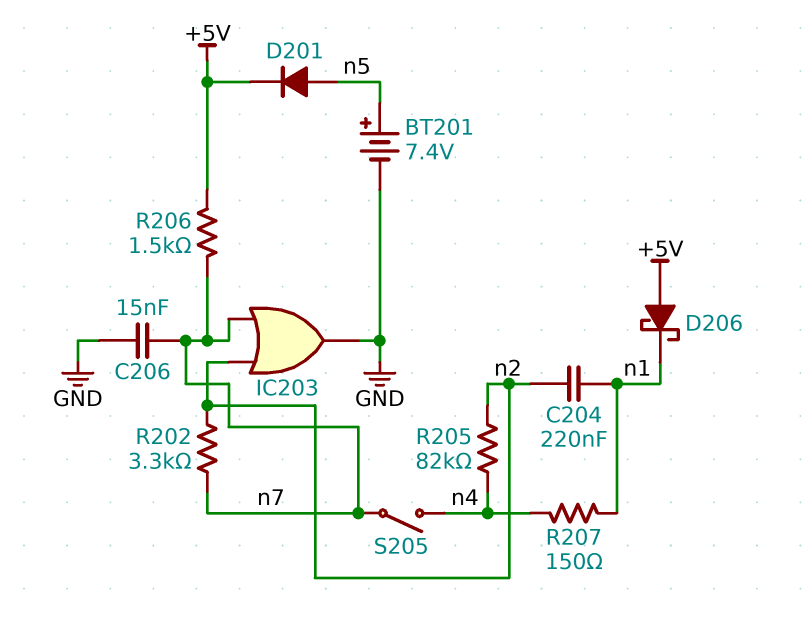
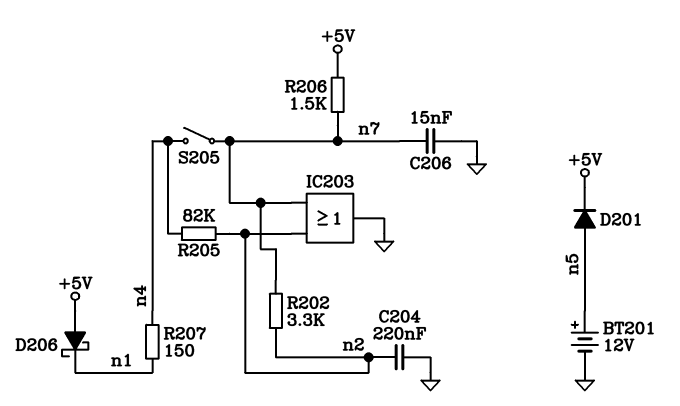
BT201: 7.4V (plus n5, minus GND) -> 12V (plus n5, minus GND)
C204: 220nF (n1, n2) -> 220nF (GND, n2)

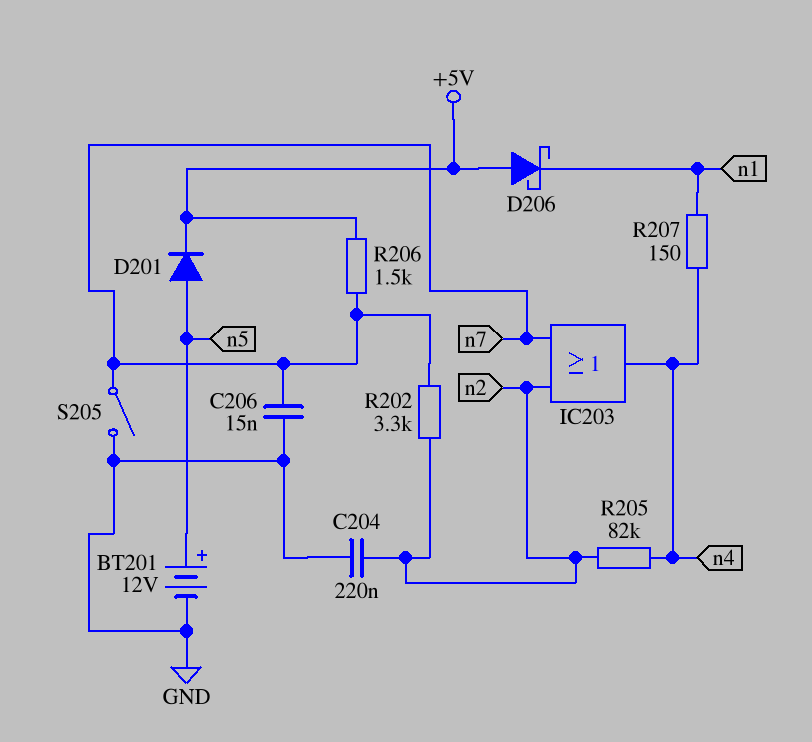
IC203: OR (in n2, in n7, out GND) -> OR (in n2, in n7, out n4)
S205: switch (n4, n7) -> switch (GND, n7)

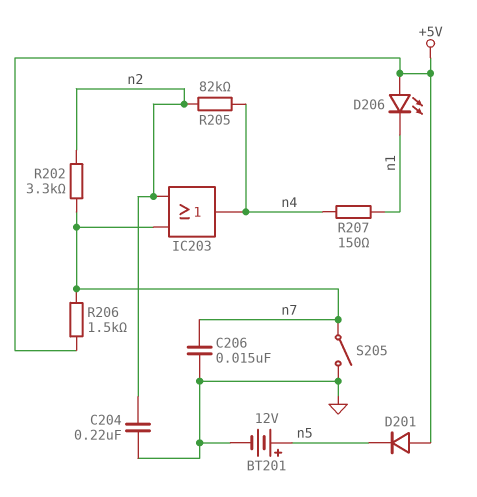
D201: diode (A n5, K +5V) -> diode (A +5V, K n5)
D206: schottky (A +5V, K n1) -> LED (A +5V, K n1)

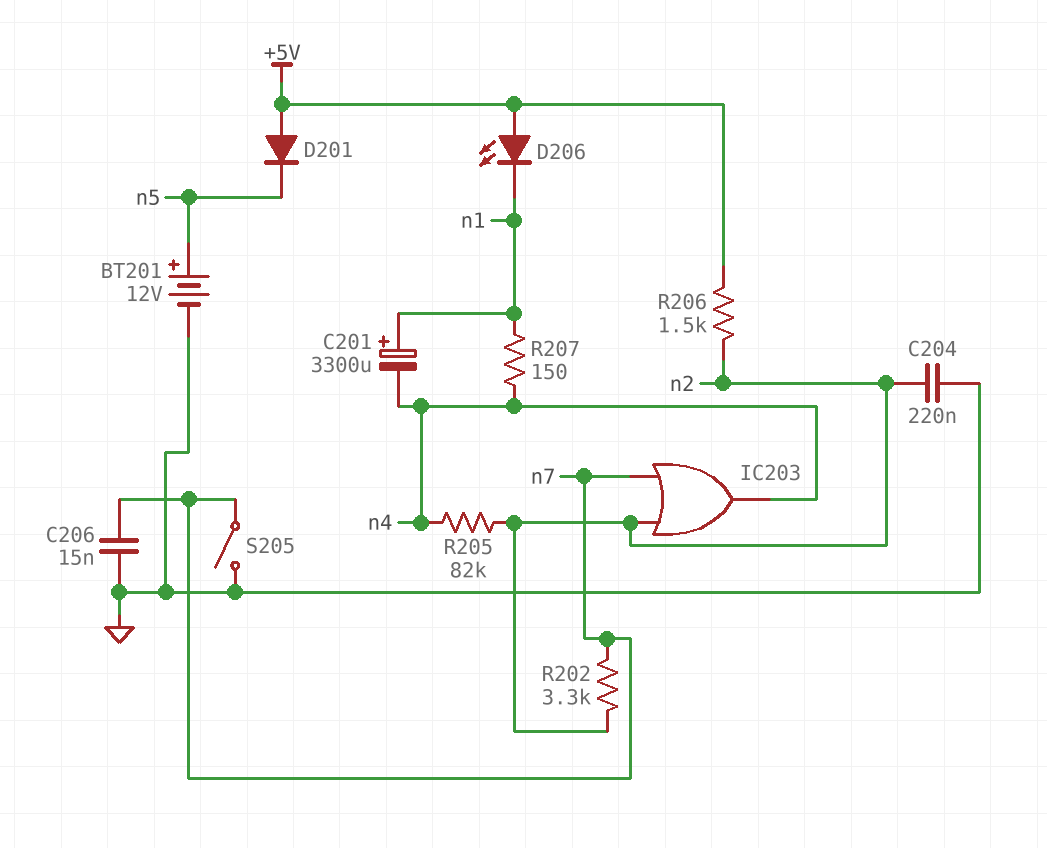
C201: none -> 3300uF (plus n1, minus n4)
R206: 1.5k (+5V, n7) -> 1.5k (+5V, n2)

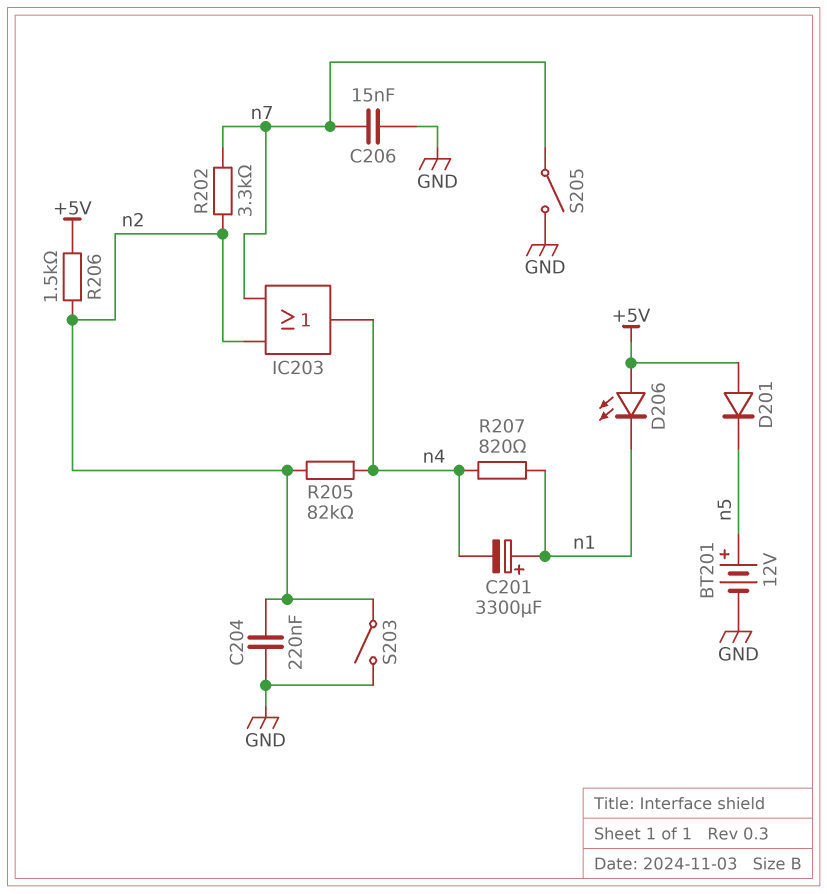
R207: 150 (n1, n4) -> 820 (n1, n4)
S203: none -> switch (GND, n2)

